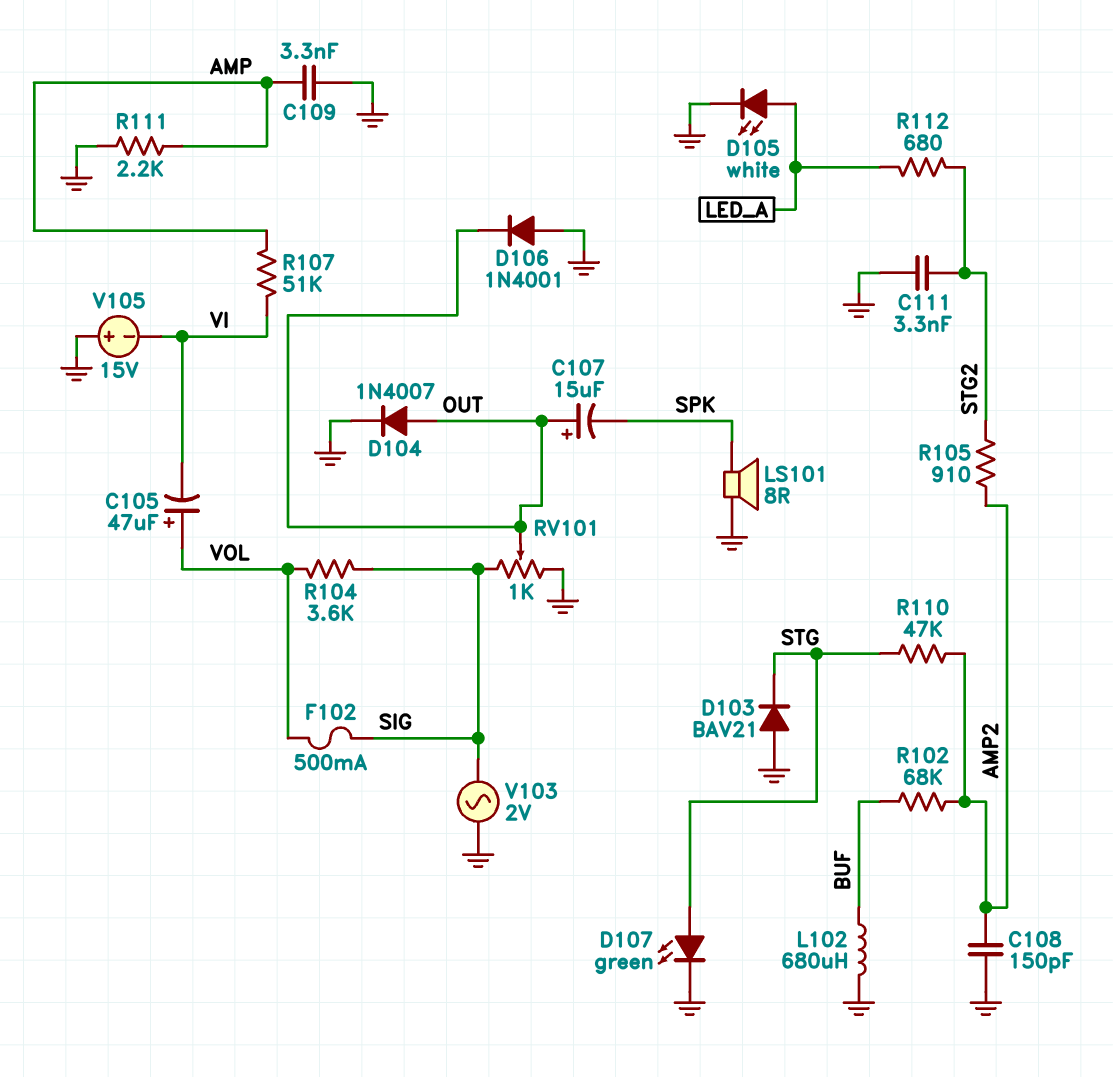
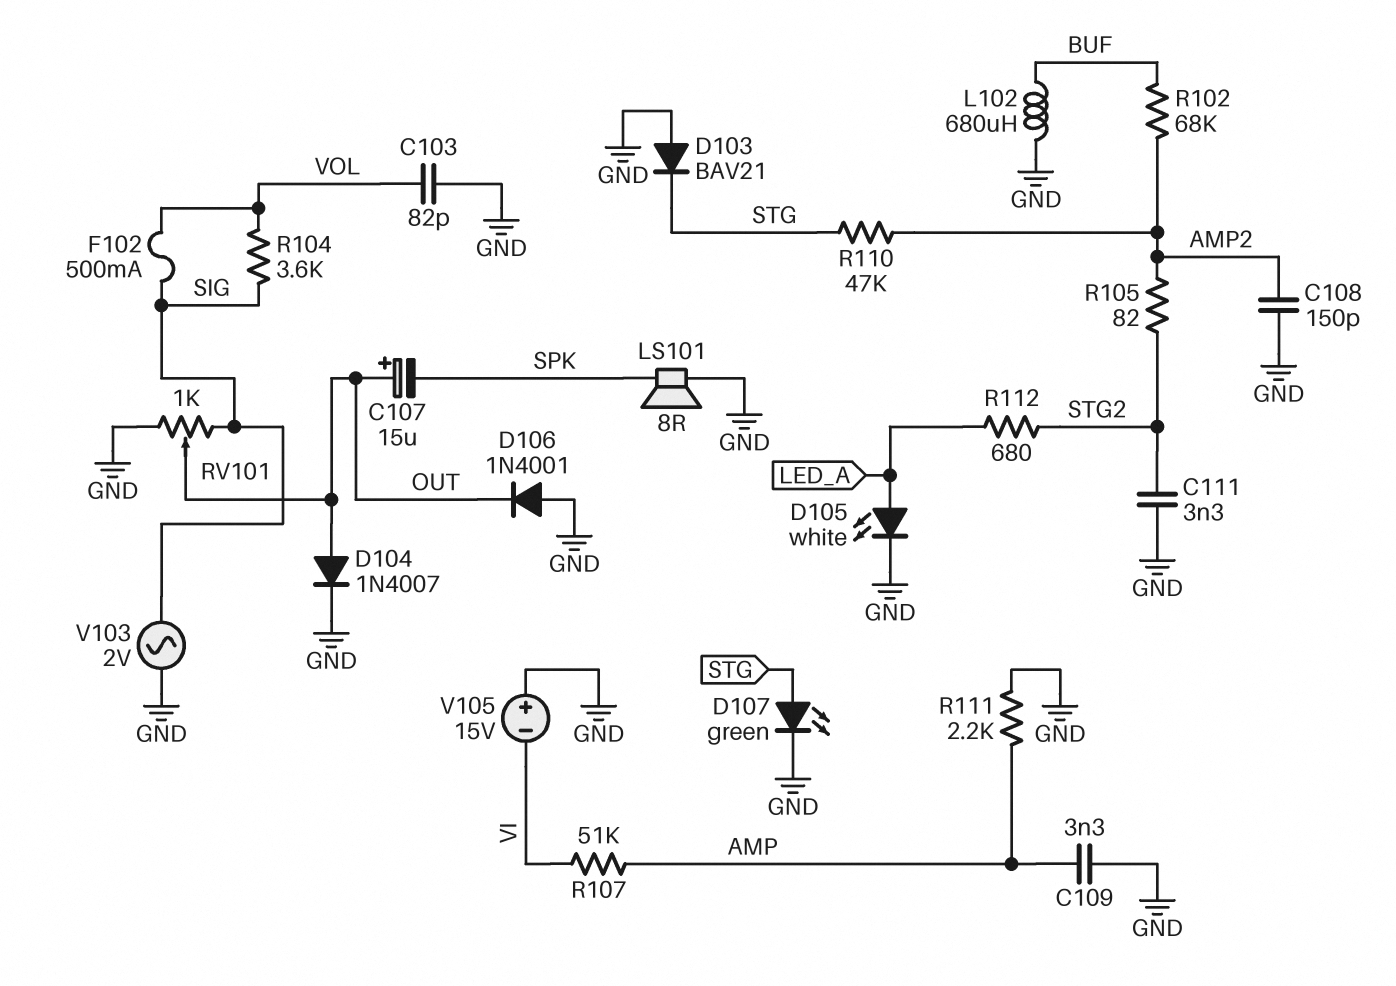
C103: none -> 82pF (GND, VOL)
C105: 47uF (plus VOL, minus VI) -> none
R105: 910 (AMP2, STG2) -> 82 (AMP2, STG2)

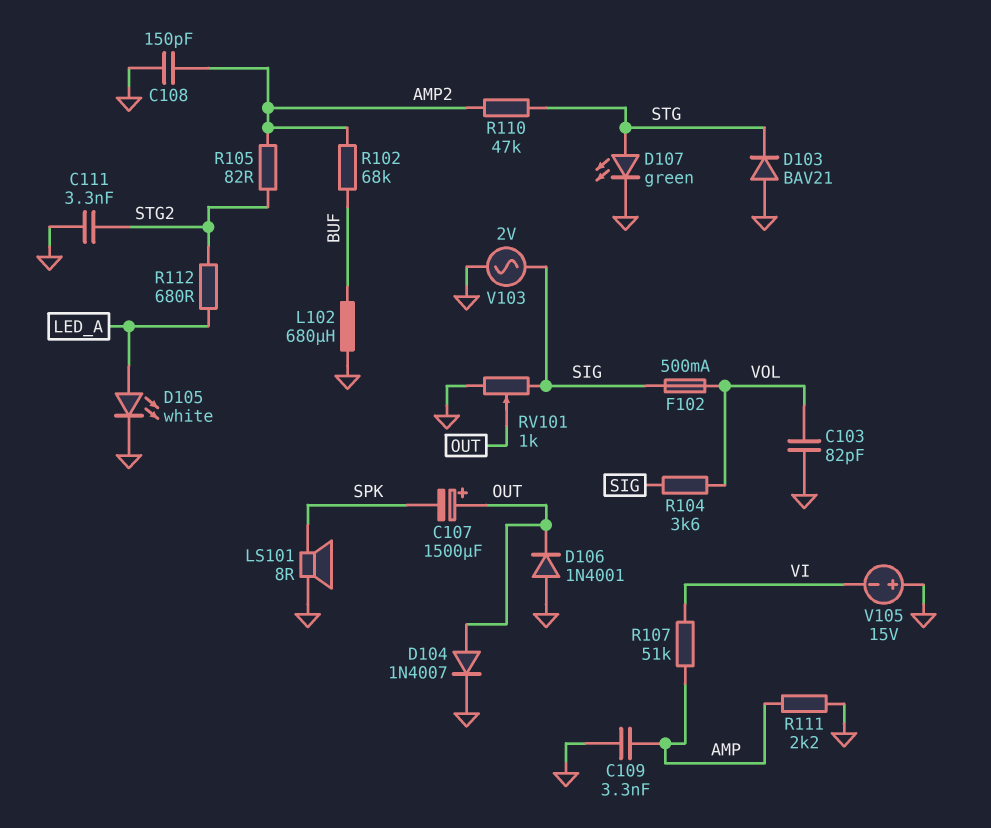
C107: 15uF (plus OUT, minus SPK) -> 1500uF (plus OUT, minus SPK)

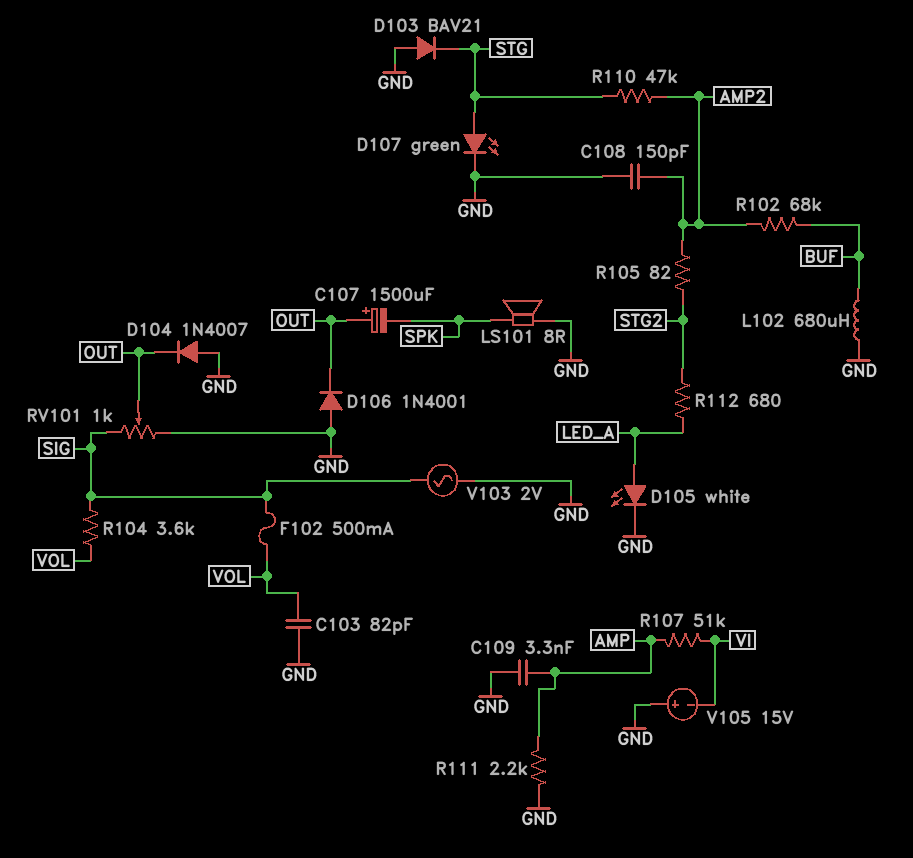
C111: 3.3nF (GND, STG2) -> none
D104: diode 1N4007 (A OUT, K GND) -> diode 1N4007 (A GND, K OUT)

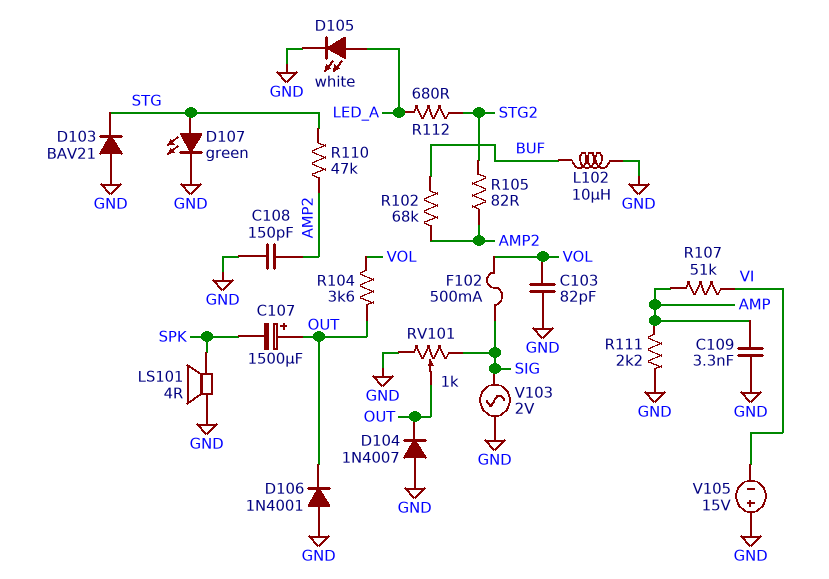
L102: 680uH (BUF, GND) -> 10uH (BUF, GND)
LS101: speaker 8R (GND, SPK) -> speaker 4R (GND, SPK)
R104: 3.6k (SIG, VOL) -> 3.6k (OUT, VOL)

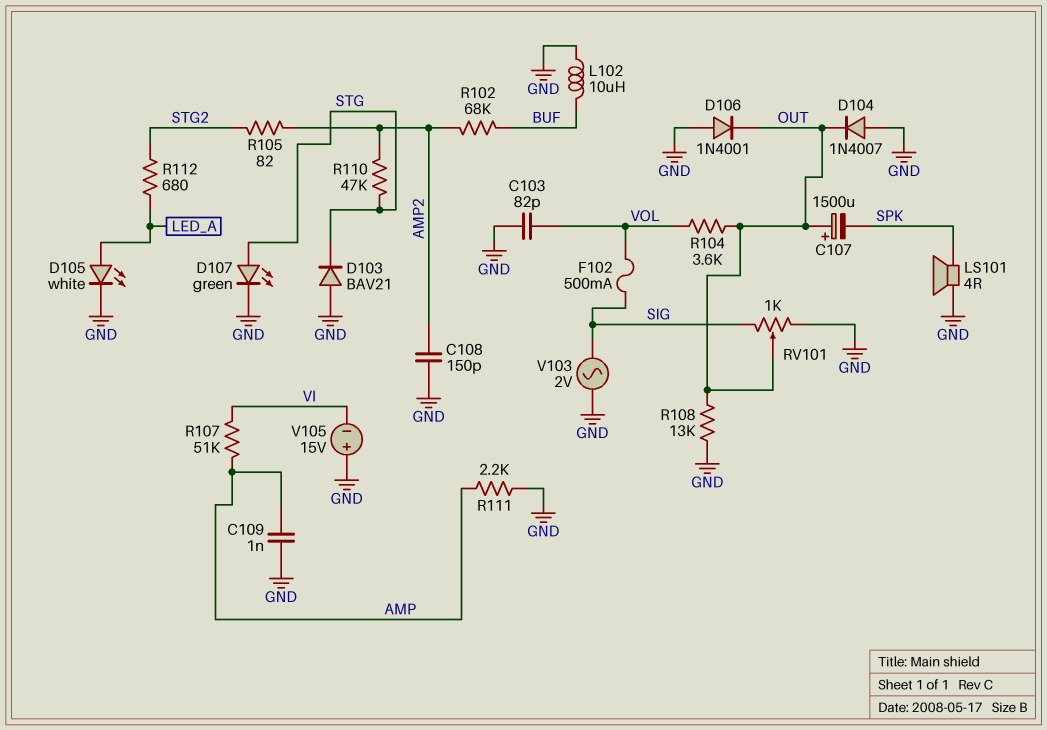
C109: 3.3nF (AMP, GND) -> 1nF (AMP, GND)
R108: none -> 13k (GND, OUT)

